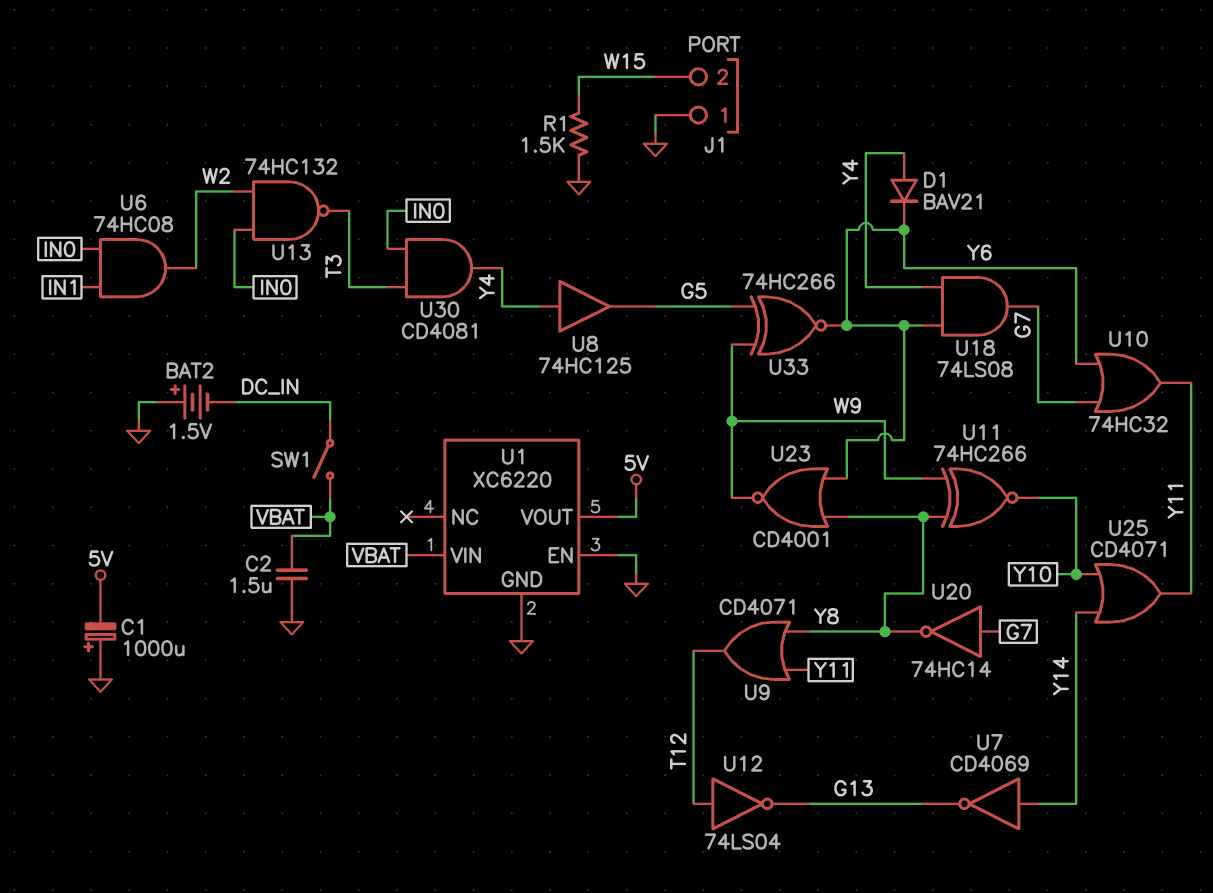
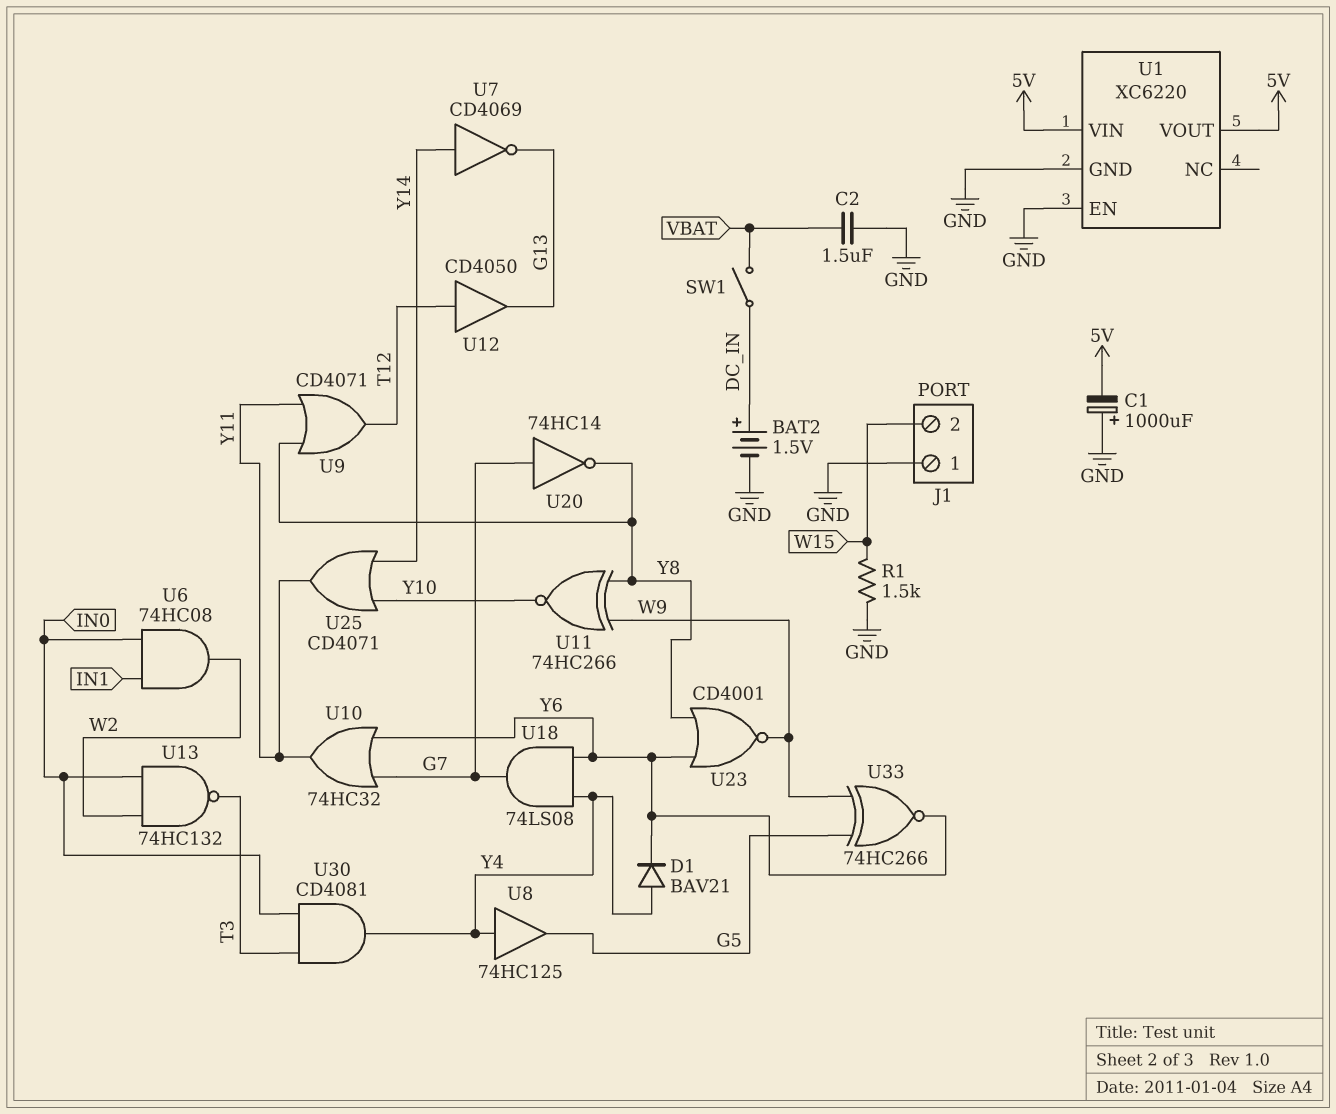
BAT2: 1.5V (plus GND, minus DC_IN) -> 1.5V (plus DC_IN, minus GND)
U1 pin VIN: VBAT -> 5V
U12: NOT 74LS04 (in T12, out G13) -> buffer CD4050 (in T12, out G13)

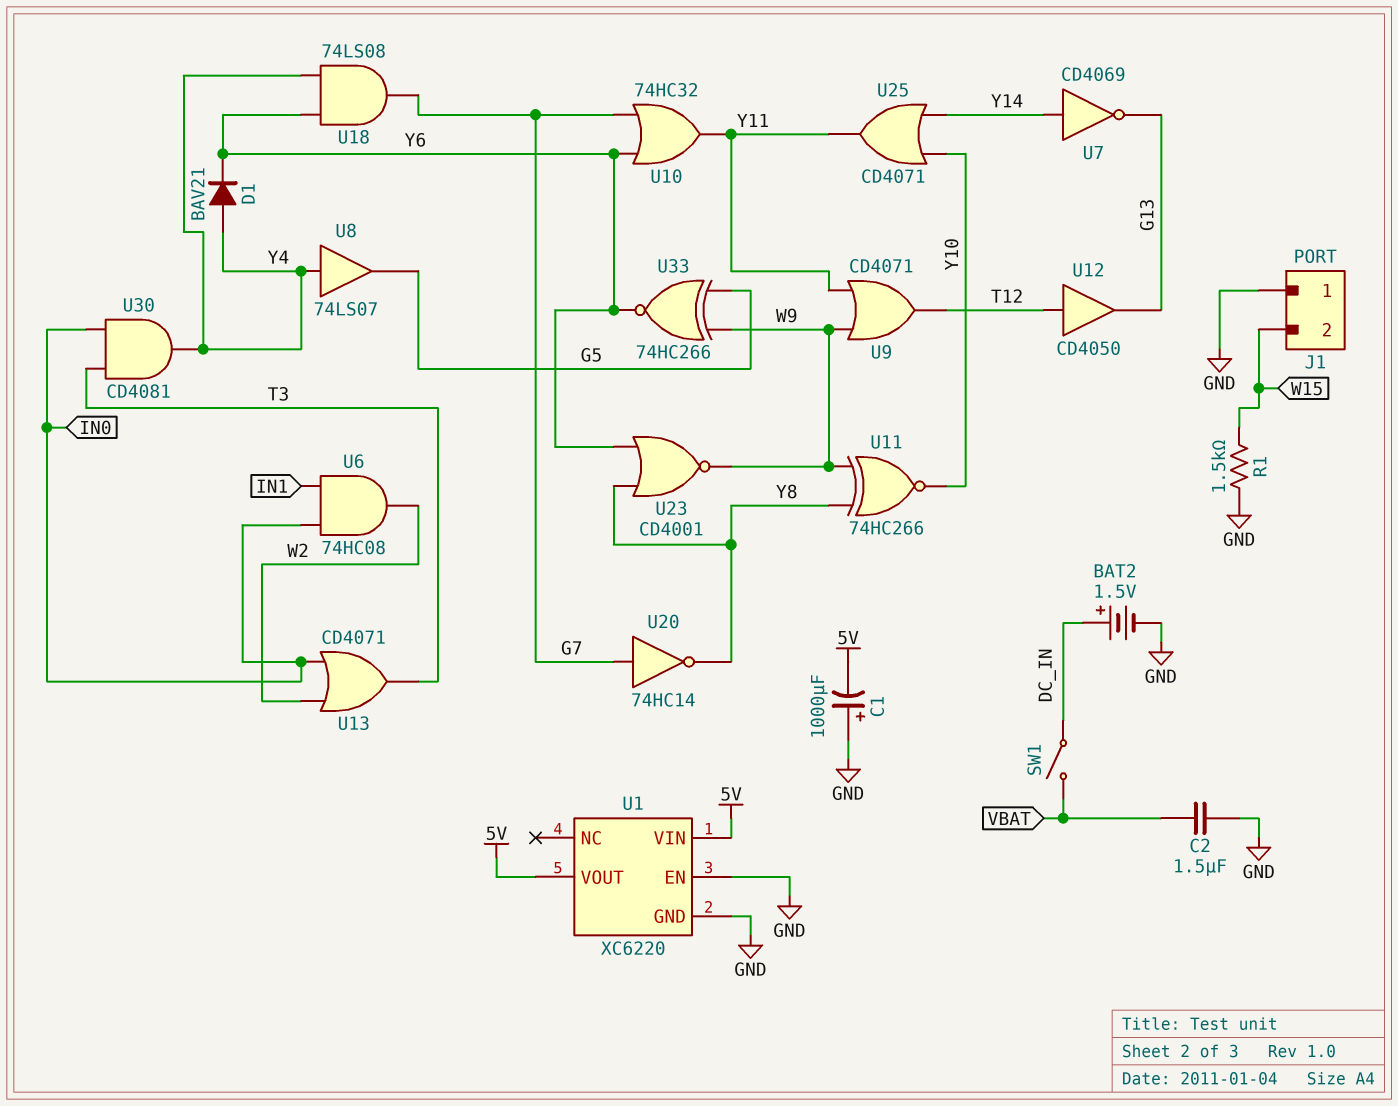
U8: buffer 74HC125 (in Y4, out G5) -> buffer 74LS07 (in Y4, out G5)
U9: OR CD4071 (in Y8, in Y11, out T12) -> OR CD4071 (in W9, in Y11, out T12)
U13: NAND 74HC132 (in IN0, in W2, out T3) -> OR CD4071 (in IN0, in W2, out T3)

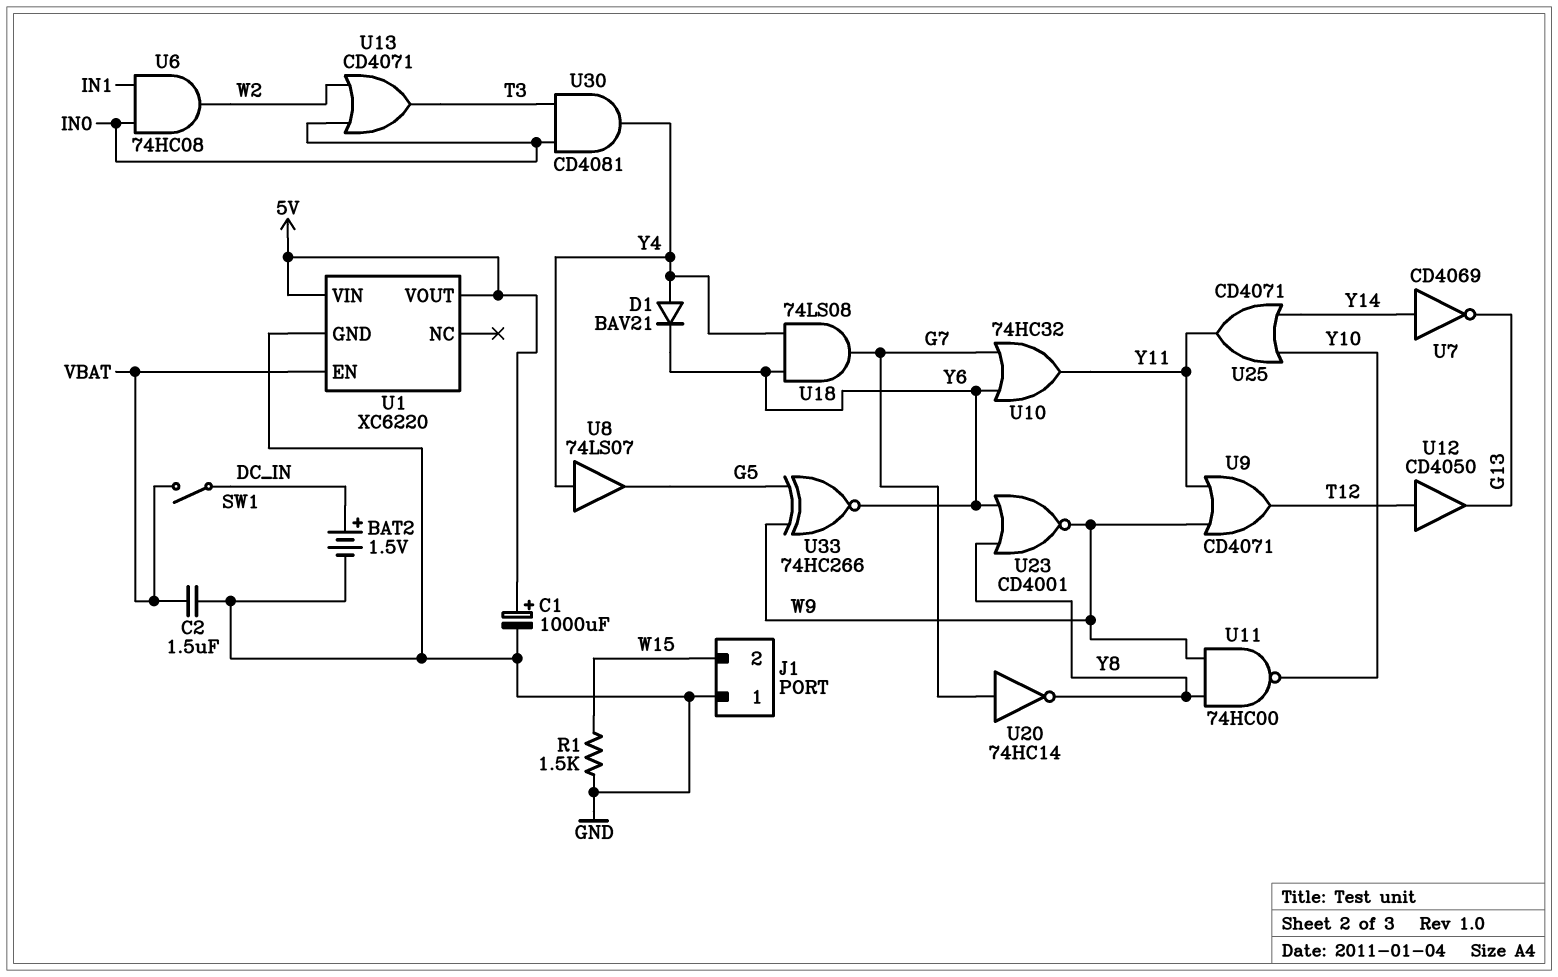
C1: 1000uF (plus GND, minus 5V) -> 1000uF (plus 5V, minus GND)
U1 pin EN: GND -> VBAT
U11: XNOR 74HC266 (in W9, in Y8, out Y10) -> NAND 74HC00 (in W9, in Y8, out Y10)

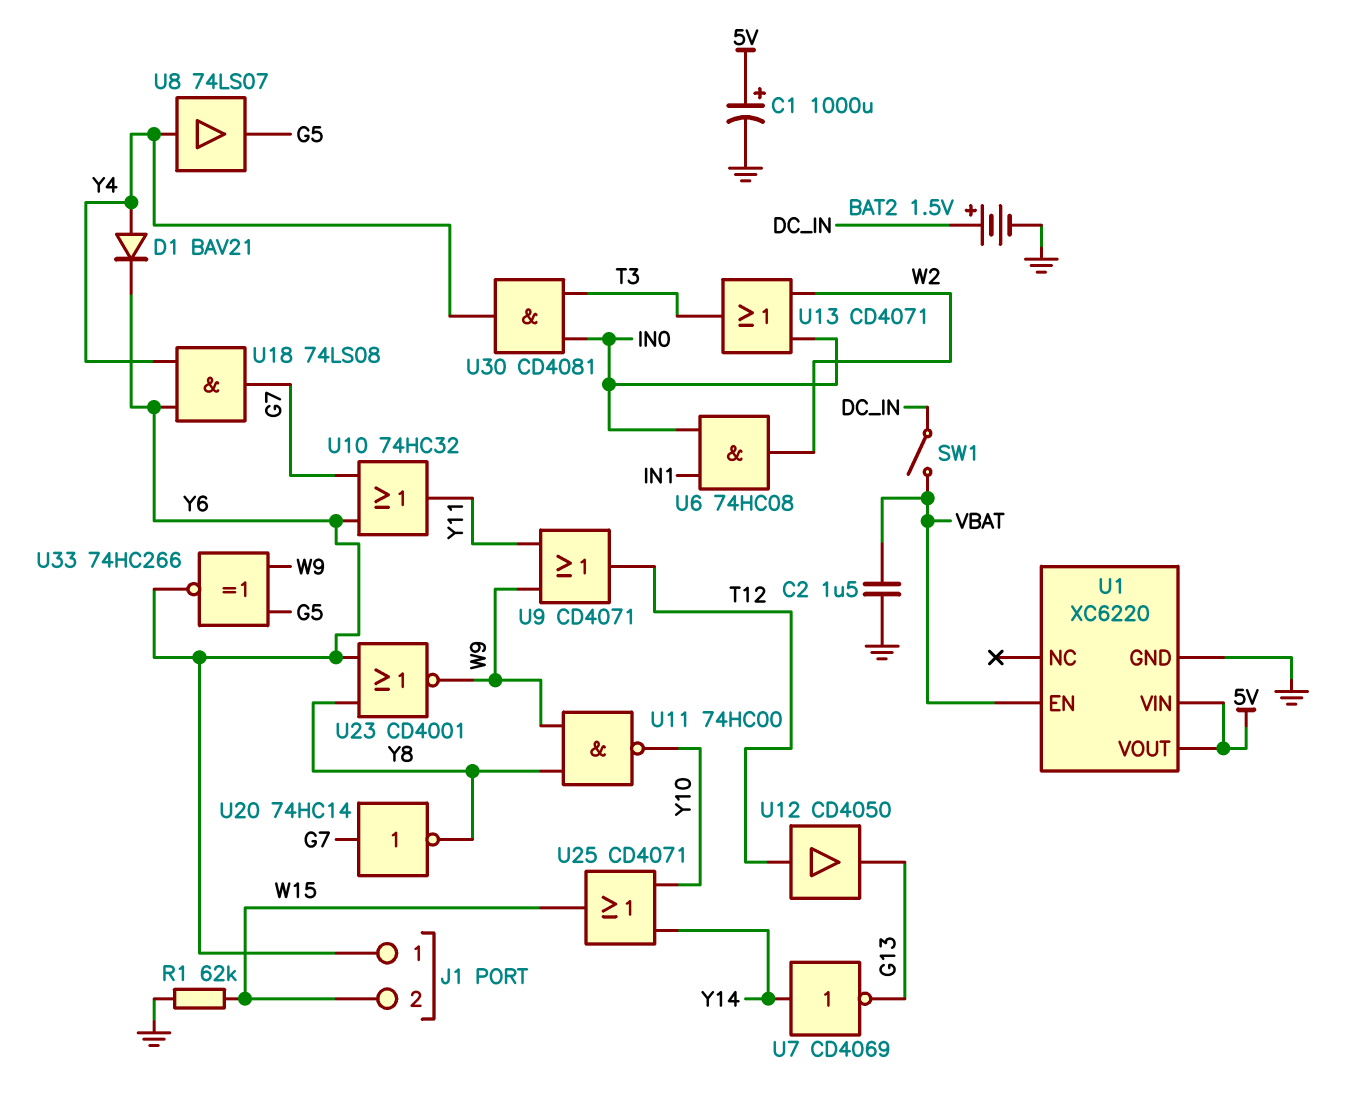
J1 pin 1: GND -> Y6
R1: 1.5k (GND, W15) -> 62k (GND, W15)
U25: OR CD4071 (in Y10, in Y14, out Y11) -> OR CD4071 (in Y10, in Y14, out W15)

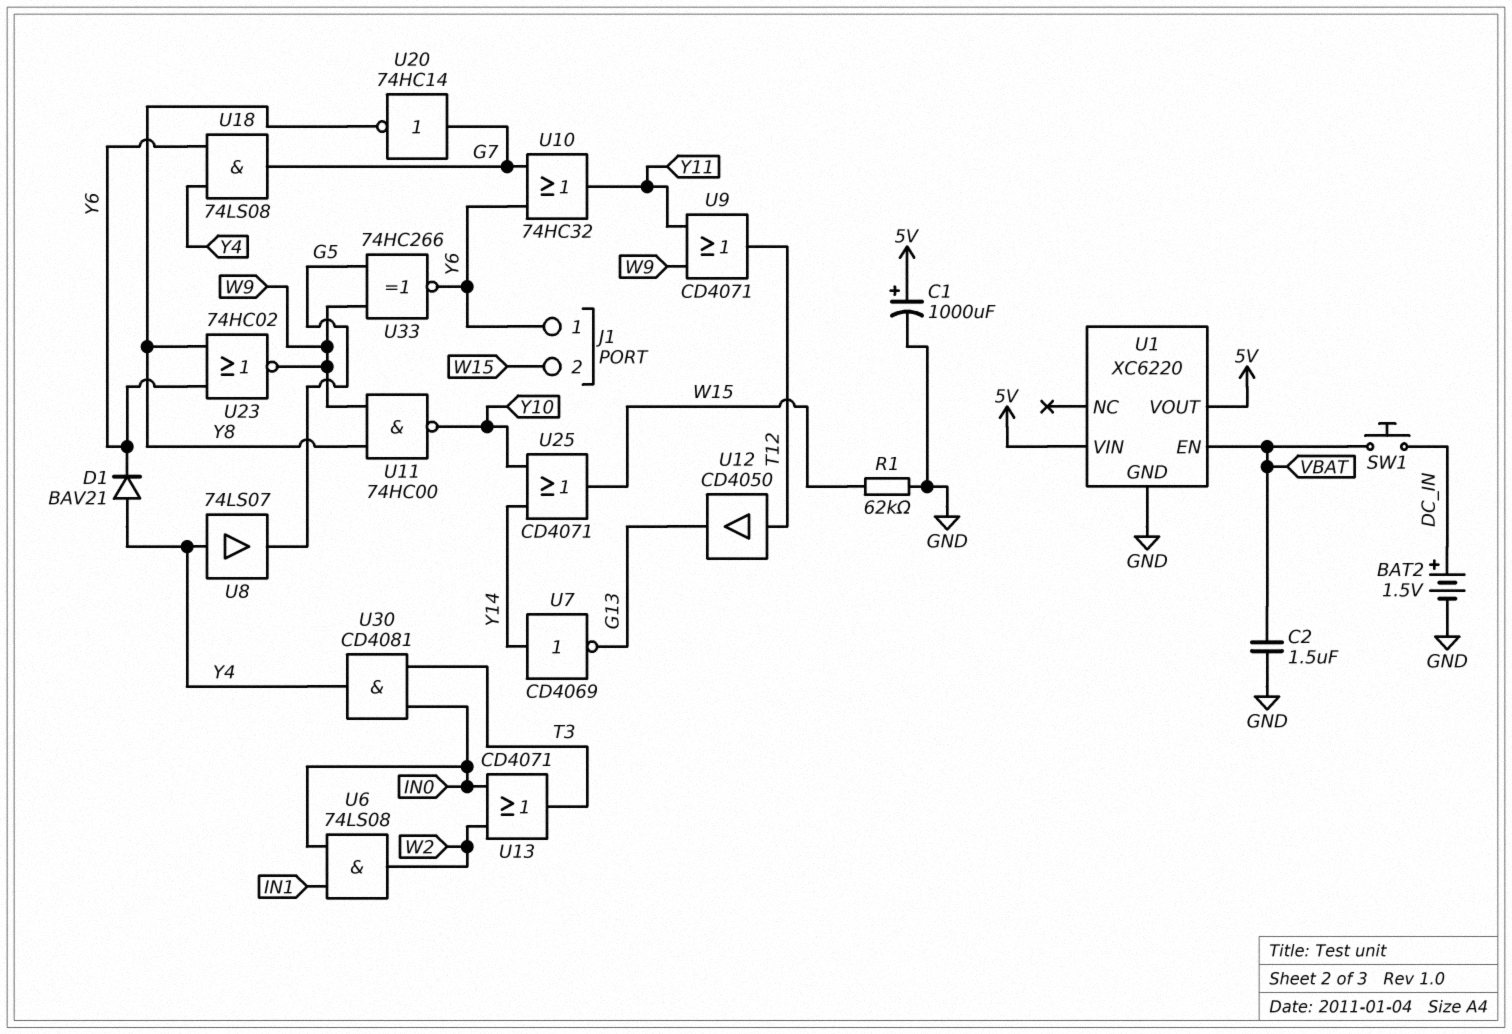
SW1: switch (DC_IN, VBAT) -> button (DC_IN, VBAT)
U6: AND 74HC08 (in IN0, in IN1, out W2) -> AND 74LS08 (in IN0, in IN1, out W2)
U23: NOR CD4001 (in Y6, in Y8, out W9) -> NOR 74HC02 (in Y6, in Y8, out W9)

